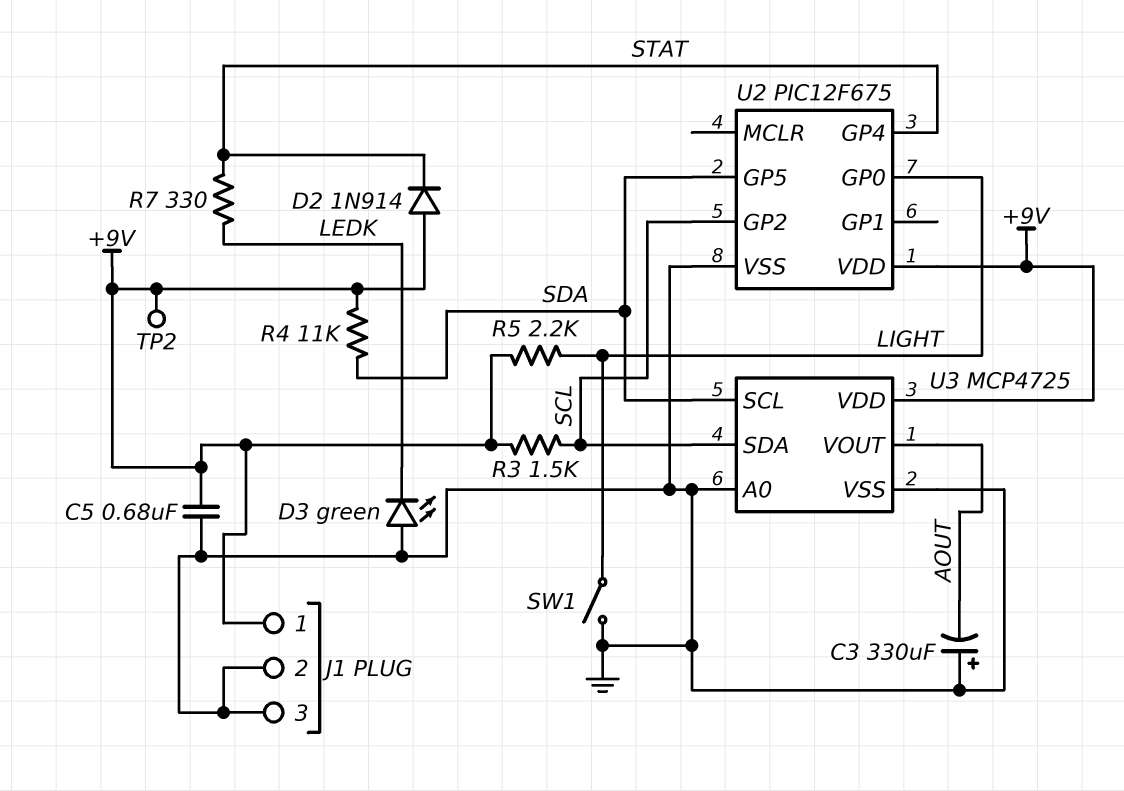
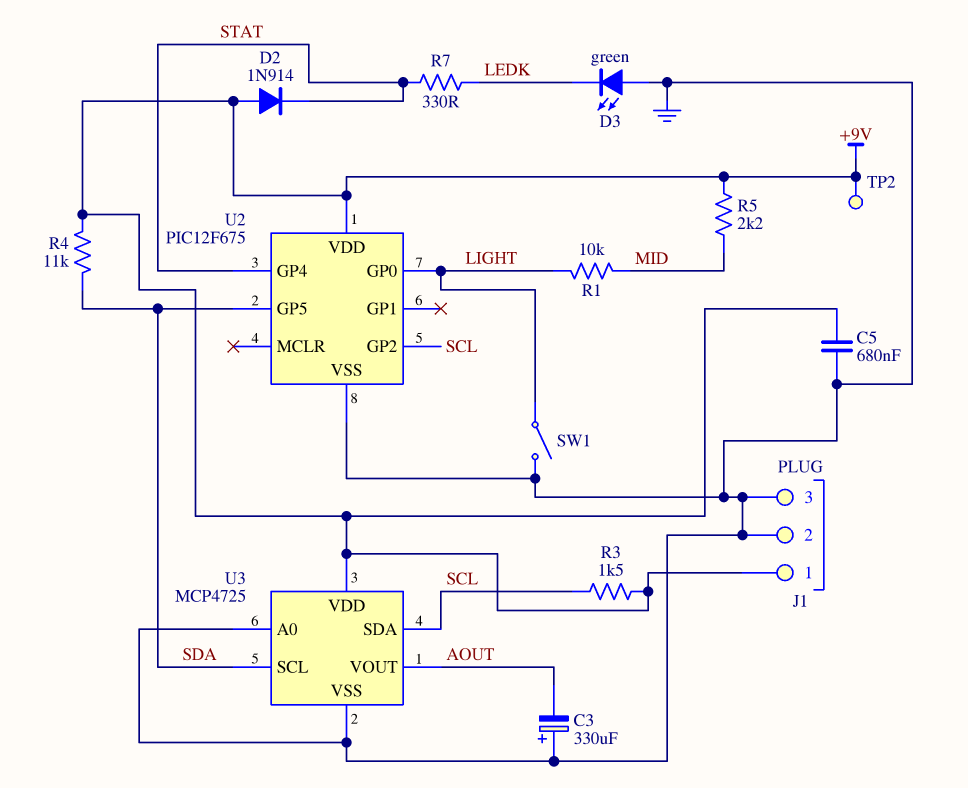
R1: none -> 10k (LIGHT, MID)
R5: 2.2k (+9V, LIGHT) -> 2.2k (+9V, MID)

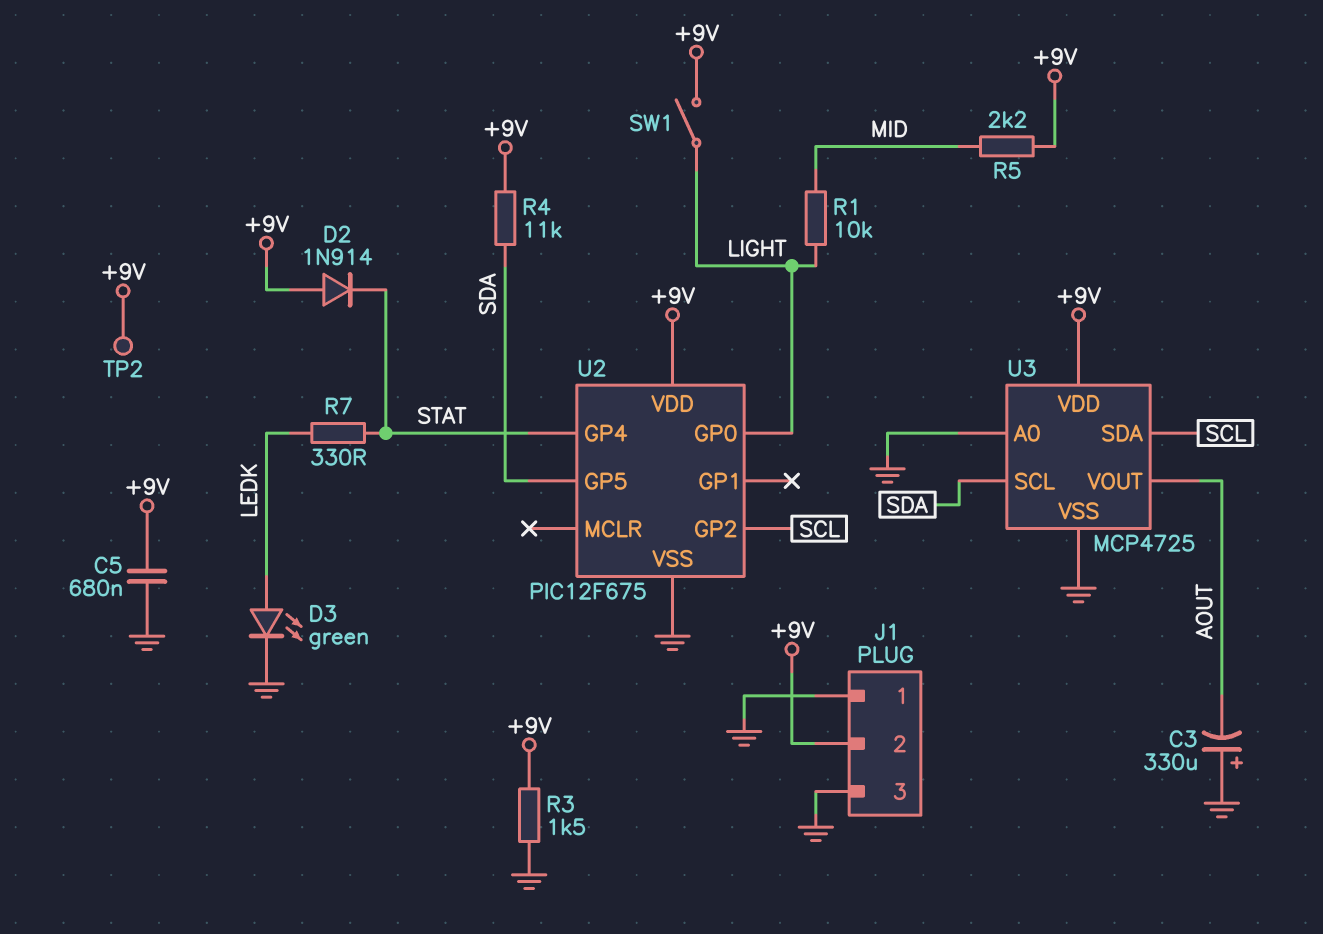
D3: LED green (A GND, K LEDK) -> LED green (A LEDK, K GND)
J1 pin 1: +9V -> GND
J1 pin 2: GND -> +9V
R3: 1.5k (+9V, SCL) -> 1.5k (+9V, GND)
SW1: switch (GND, LIGHT) -> switch (+9V, LIGHT)

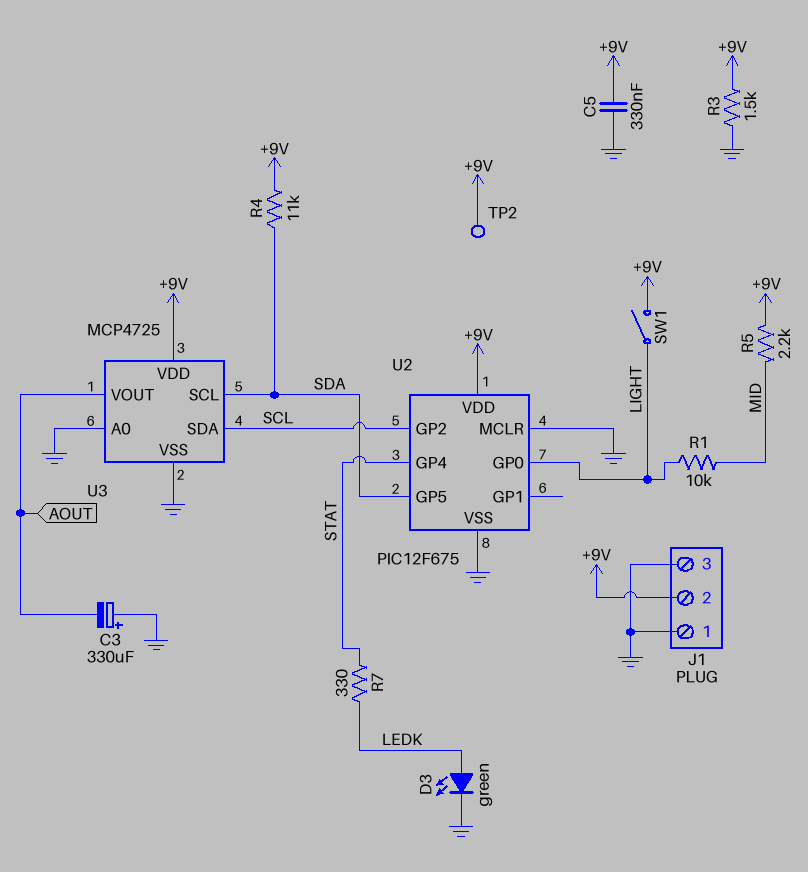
C5: 680nF (+9V, GND) -> 330nF (+9V, GND)
D2: diode 1N914 (A +9V, K STAT) -> none
U2 pin MCLR: none -> GND

